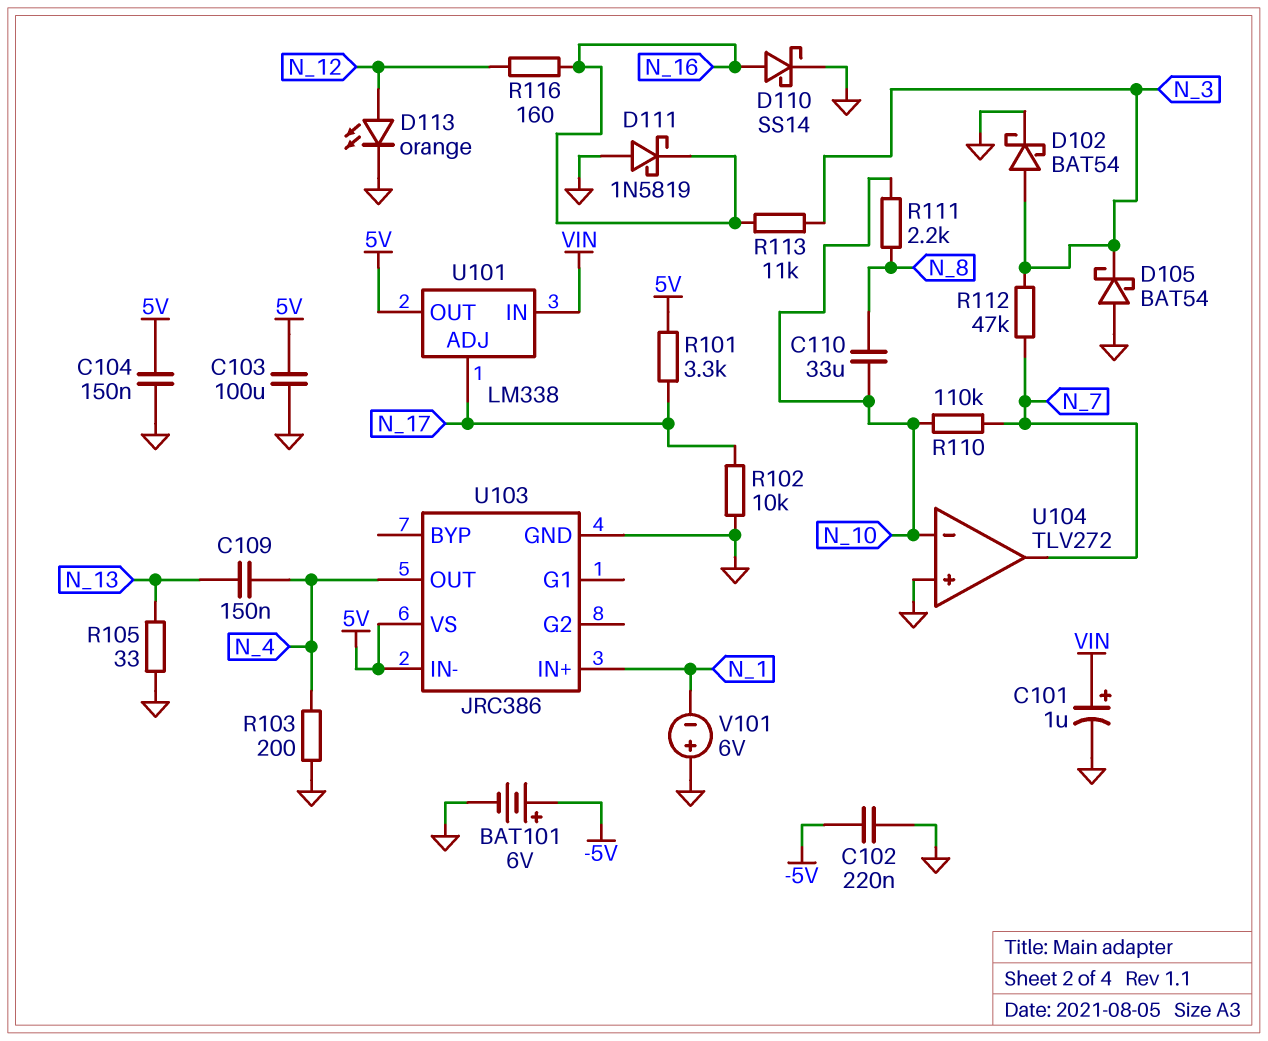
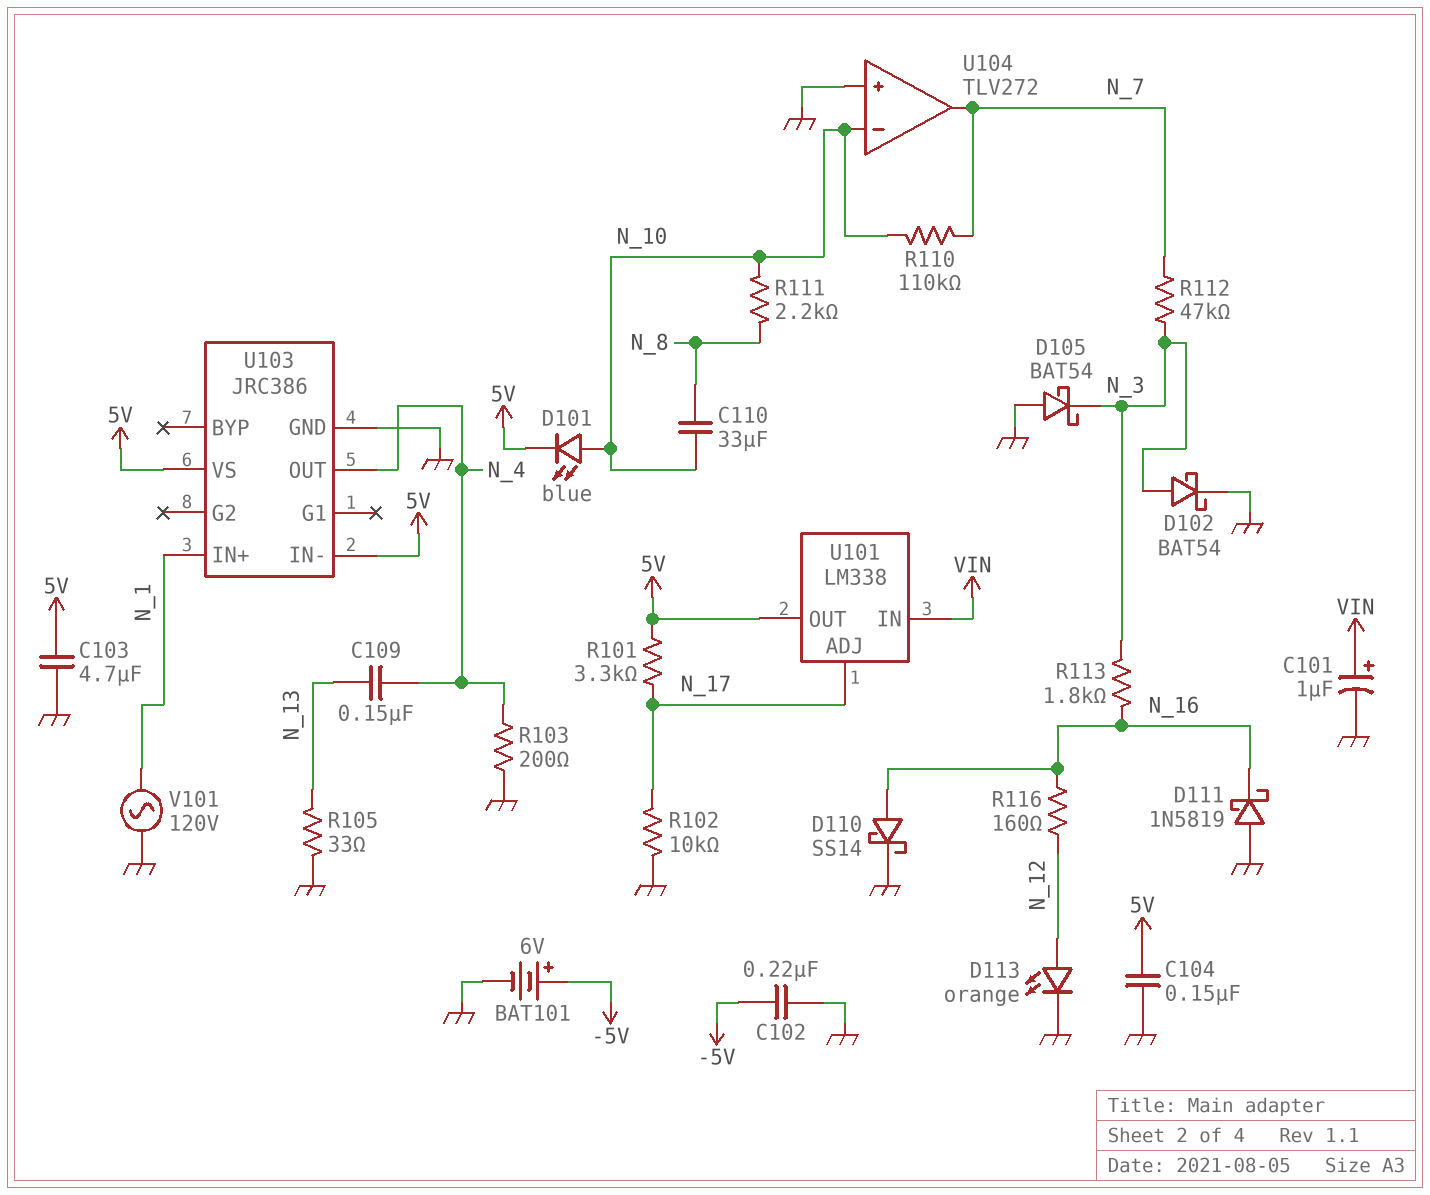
C103: 100uF (5V, GND) -> 4.7uF (5V, GND)
D101: none -> LED blue (A N_10, K 5V)
R113: 11k (N_3, N_16) -> 1.8k (N_3, N_16)
V101: 6V (plus GND, minus N_1) -> AC 120V (GND, N_1)

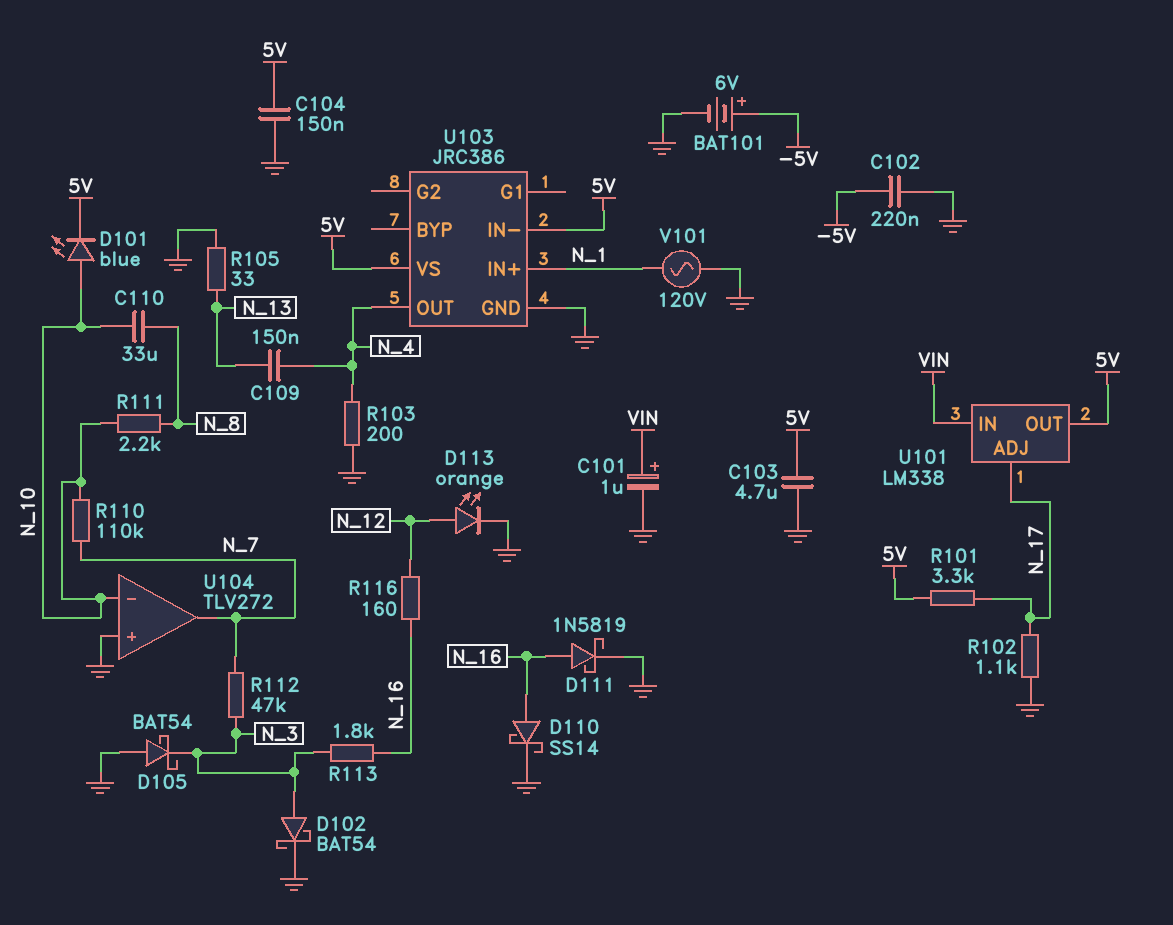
D111: schottky 1N5819 (A GND, K N_16) -> schottky 1N5819 (A N_16, K GND)
R102: 10k (GND, N_17) -> 1.1k (GND, N_17)

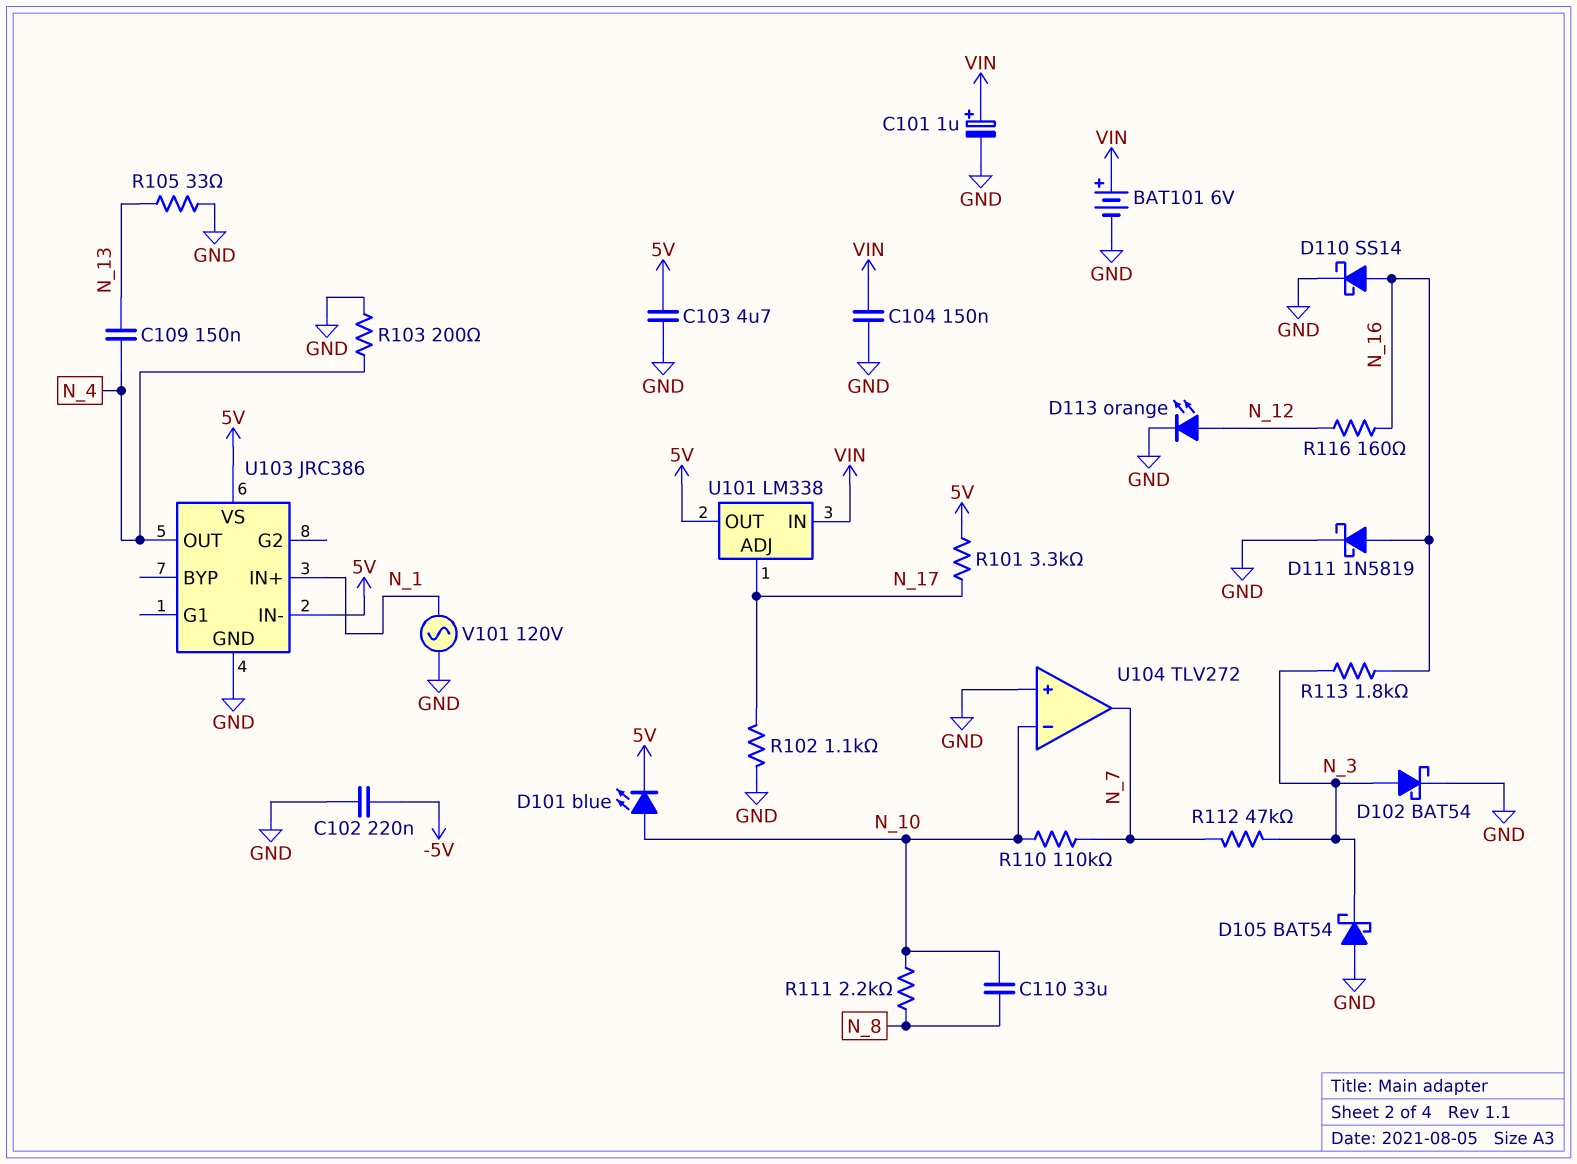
BAT101: 6V (plus -5V, minus GND) -> 6V (plus VIN, minus GND)
C104: 150nF (5V, GND) -> 150nF (GND, VIN)

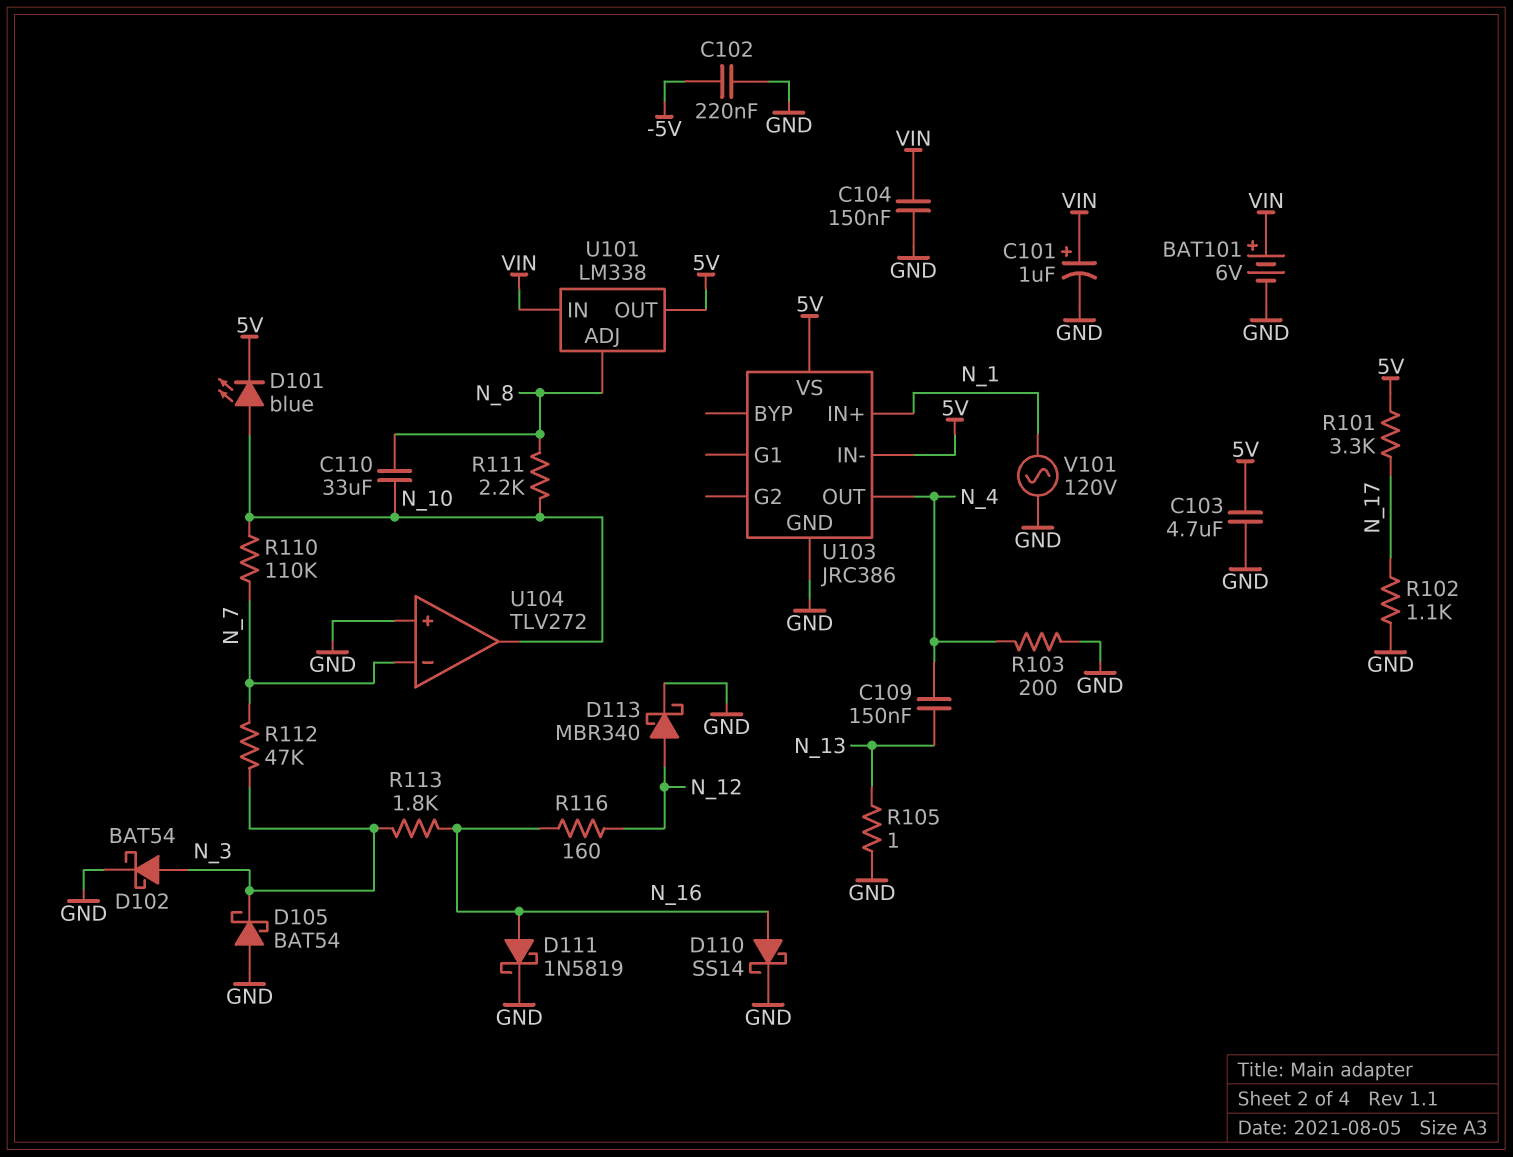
D113: LED orange (A N_12, K GND) -> schottky MBR340 (A N_12, K GND)
R105: 33 (GND, N_13) -> 1 (GND, N_13)
U101 pin ADJ: N_17 -> N_8
U104 pin in-: N_10 -> N_7
U104 pin out: N_7 -> N_10

